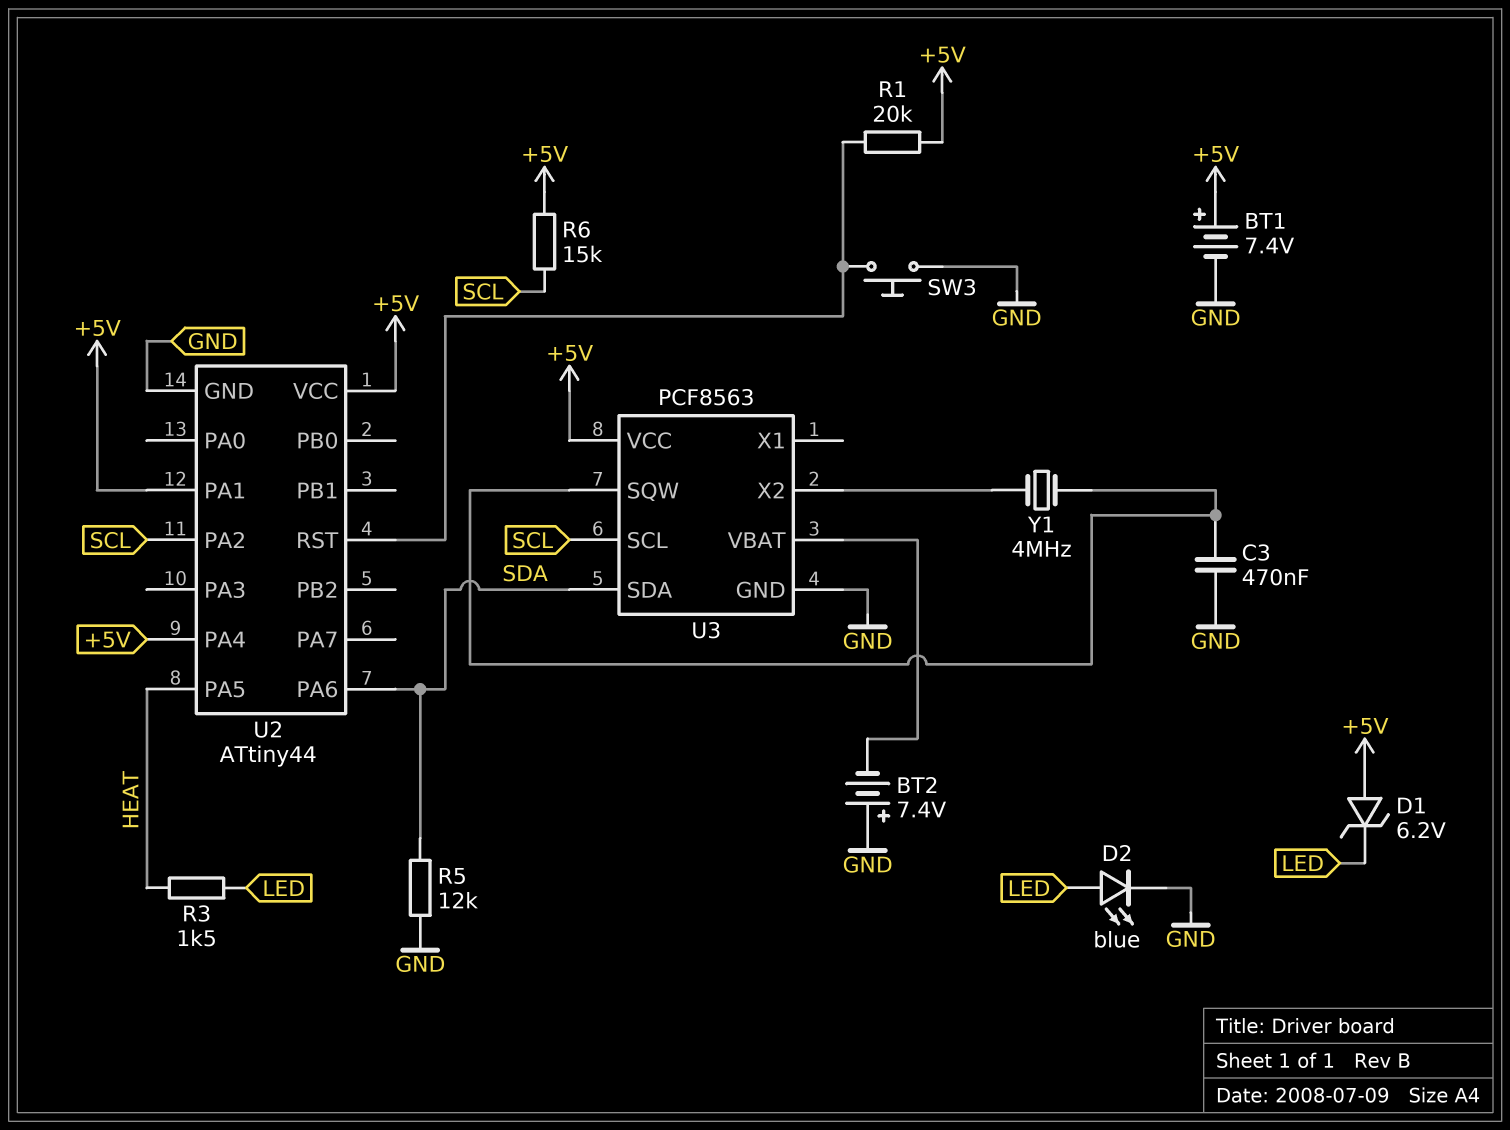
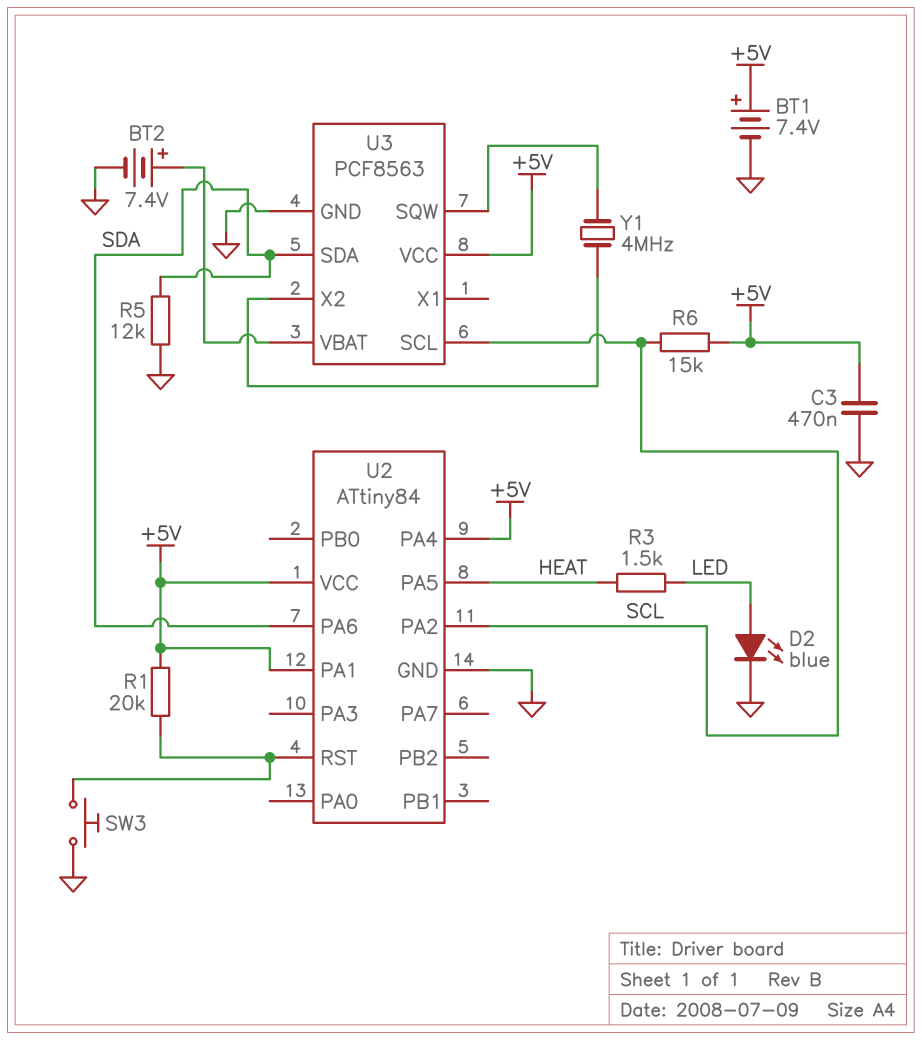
BT2: 7.4V (plus GND, minus U3/VBAT) -> 7.4V (plus U3/VBAT, minus GND)
C3: 470nF (GND, U3/SQW) -> 470nF (+5V, GND)
D1: zener 6.2V (A +5V, K LED) -> none
U2: ATtiny44 -> ATtiny84

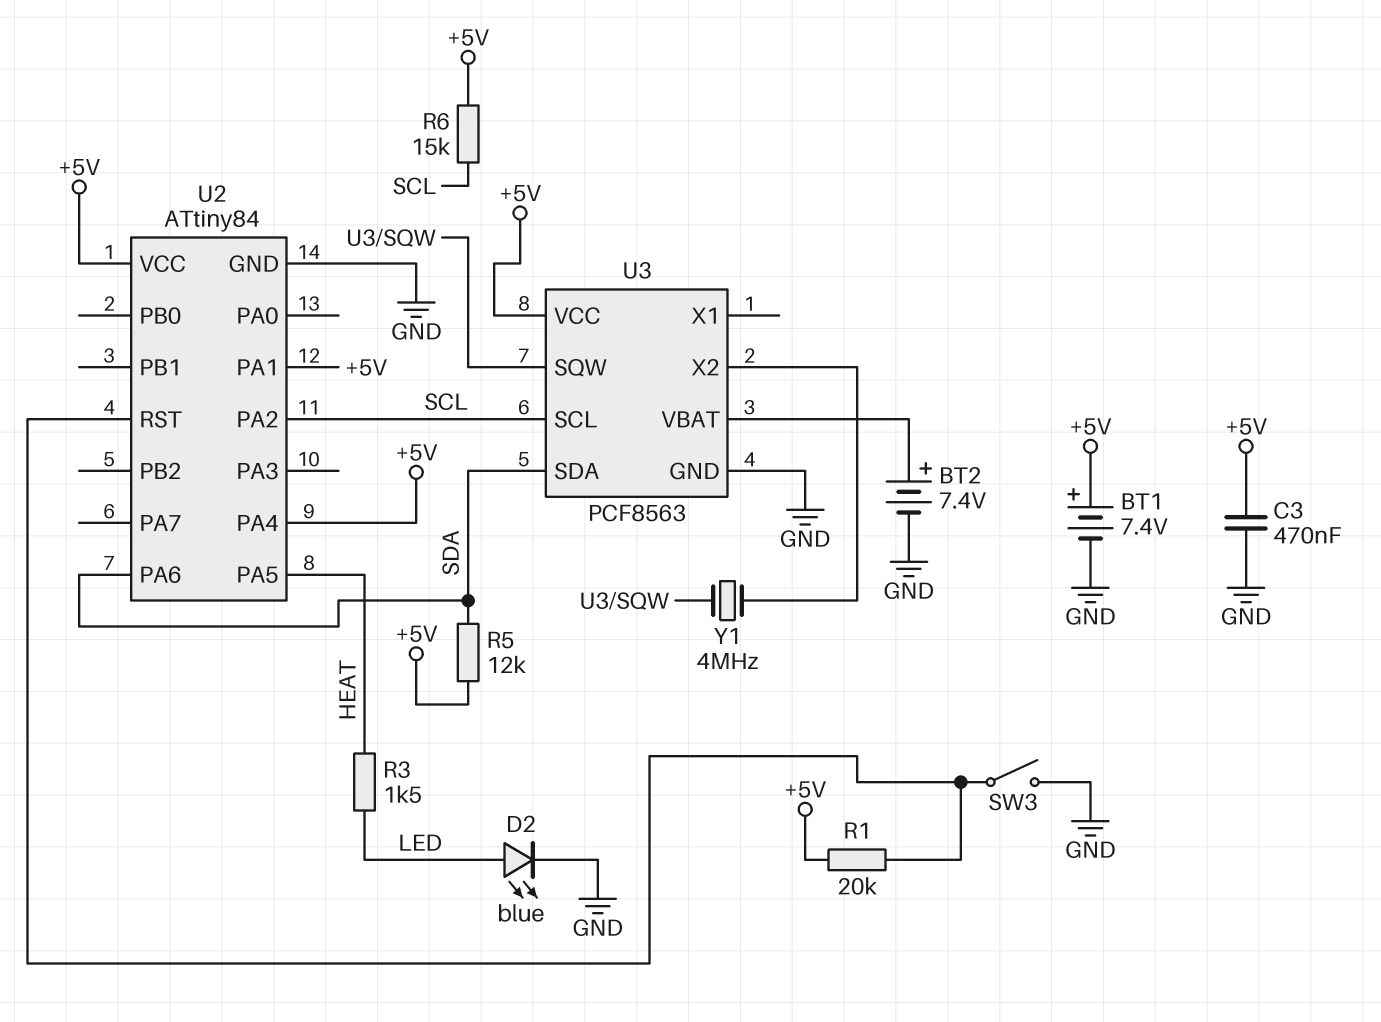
R5: 12k (GND, SDA) -> 12k (+5V, SDA)
SW3: button (GND, U2/RST) -> switch (GND, U2/RST)

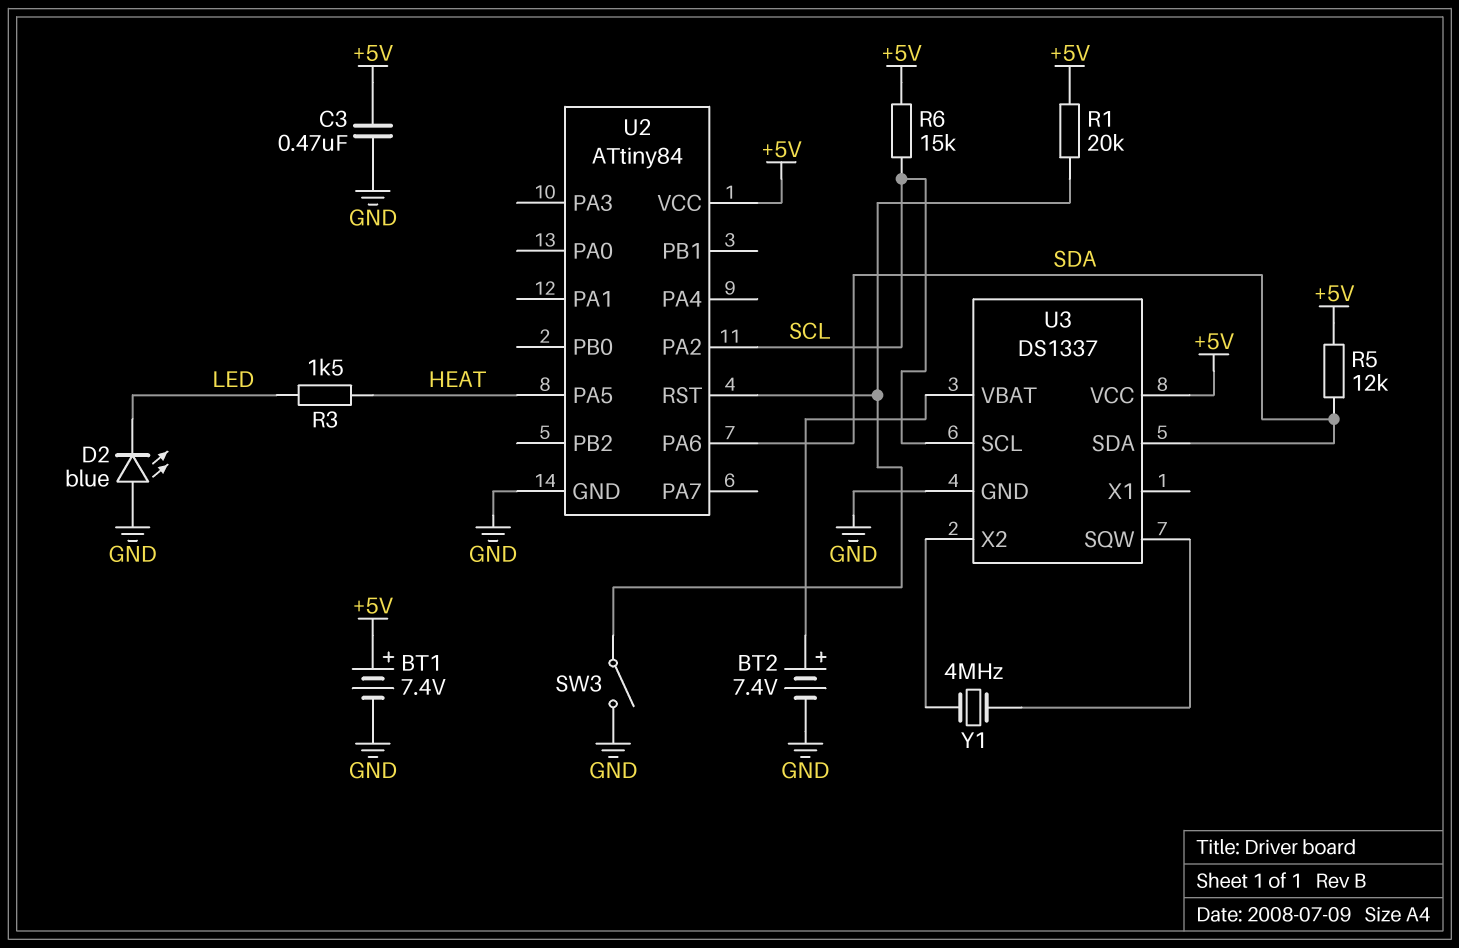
D2: LED blue (A LED, K GND) -> LED blue (A GND, K LED)
U2 pin PA1: +5V -> none
U2 pin PA4: +5V -> none
U3: PCF8563 -> DS1337

